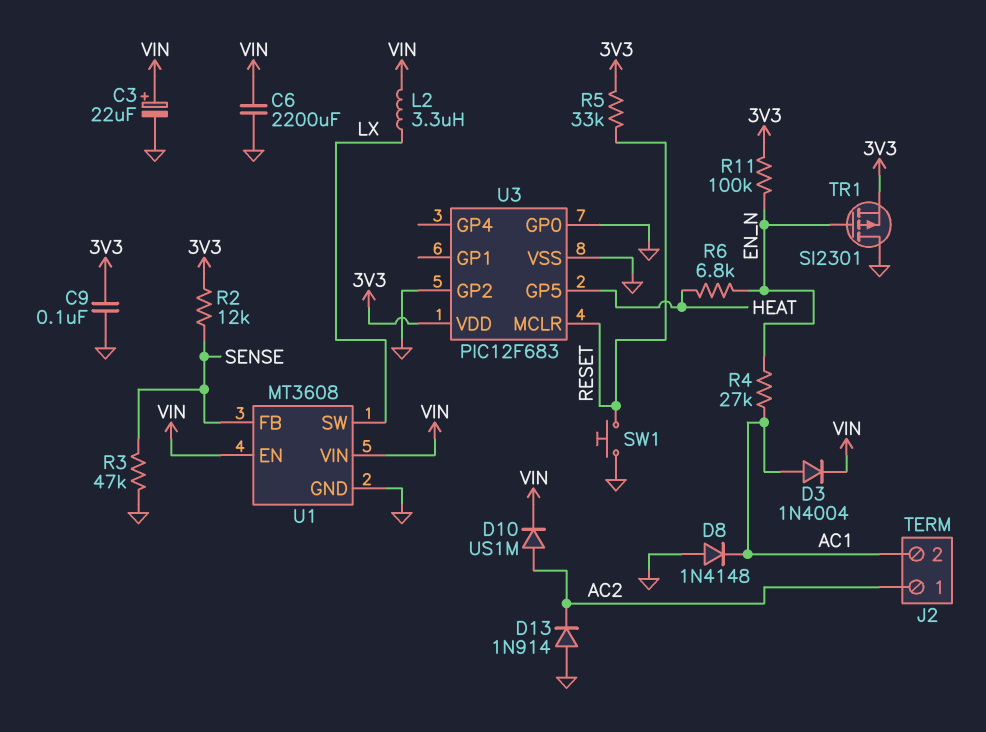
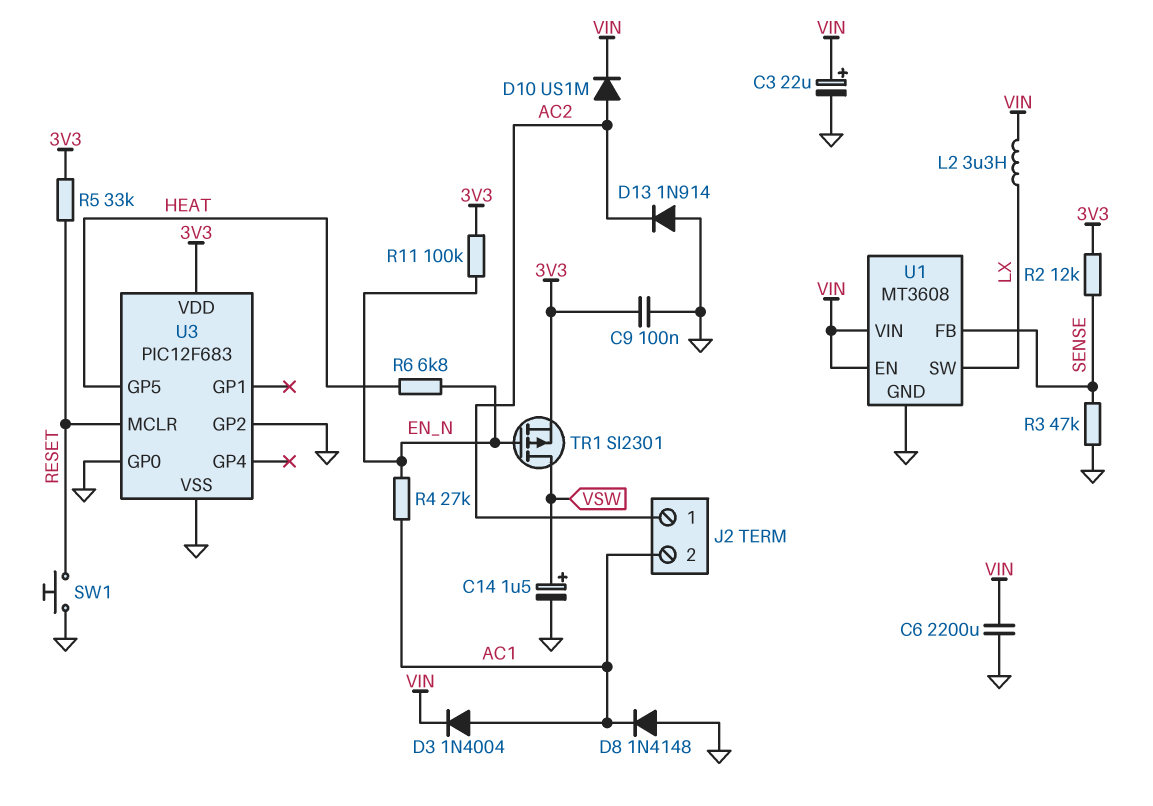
C14: none -> 1.5uF (plus VSW, minus GND)
TR1: PMOS SI2301 (G EN_N, D GND, S 3V3) -> PMOS SI2301 (G EN_N, D VSW, S 3V3)

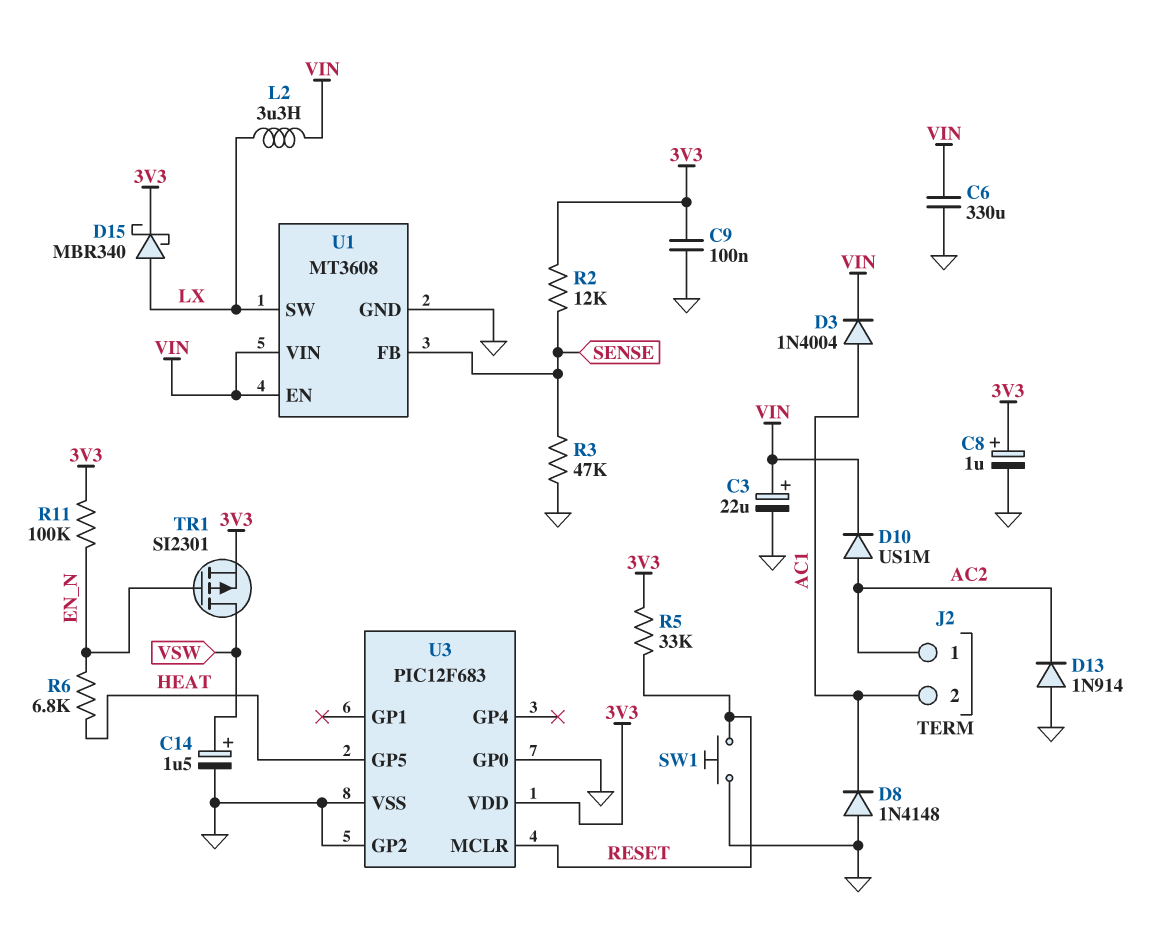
C6: 2200uF (GND, VIN) -> 330uF (GND, VIN)
C8: none -> 1uF (plus 3V3, minus GND)
D15: none -> schottky MBR340 (A LX, K 3V3)
R4: 27k (AC1, EN_N) -> none

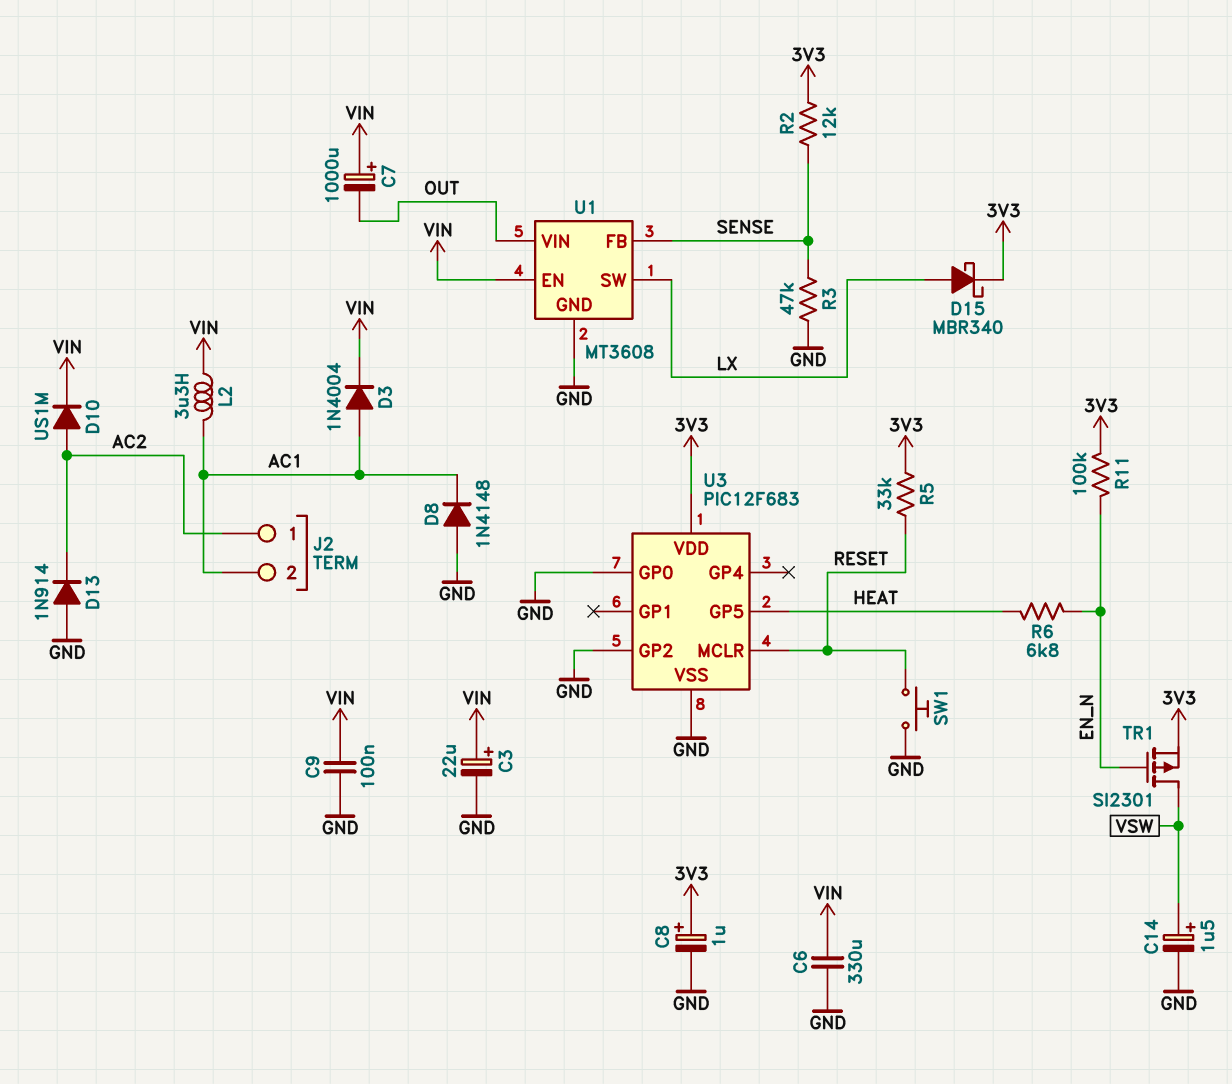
C7: none -> 1000uF (plus VIN, minus OUT)
C9: 100nF (3V3, GND) -> 100nF (GND, VIN)
L2: 3.3uH (LX, VIN) -> 3.3uH (AC1, VIN)
U1 pin VIN: VIN -> OUT

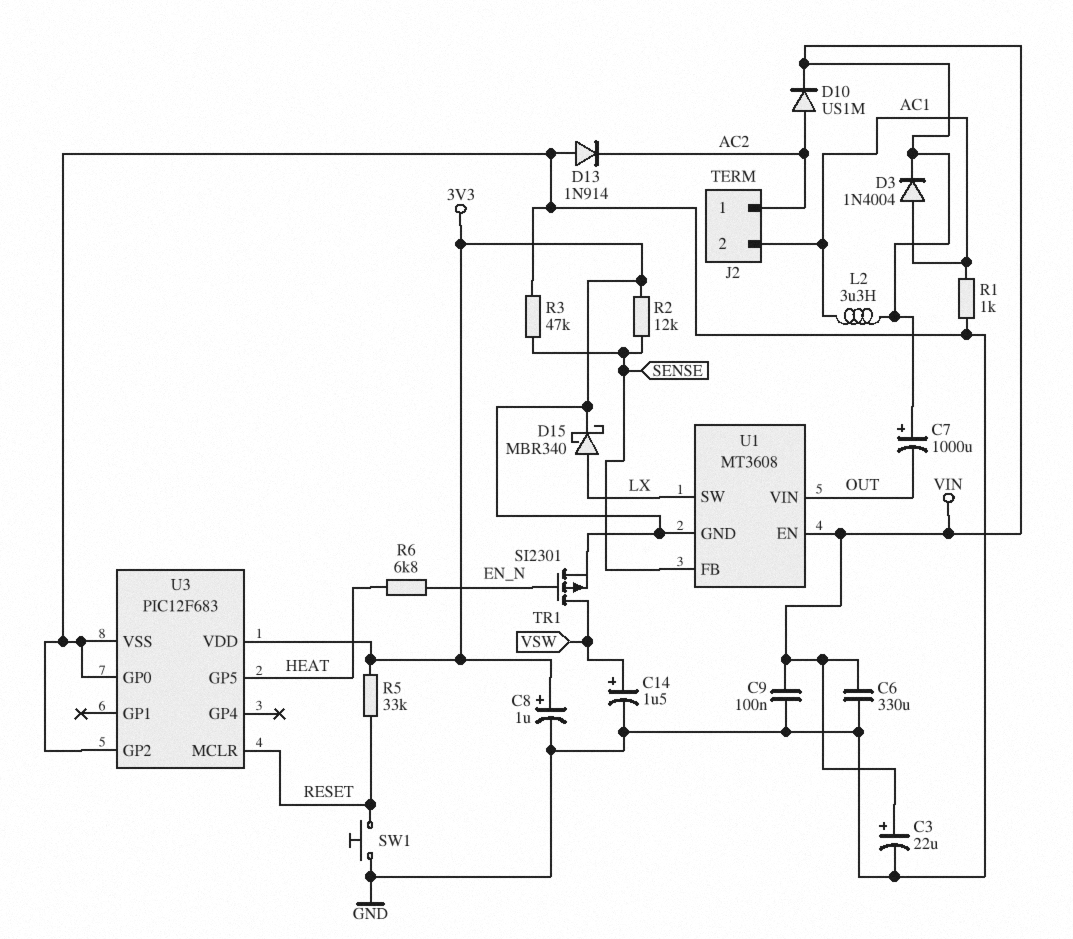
D8: diode 1N4148 (A GND, K AC1) -> none
R1: none -> 1k (AC1, GND)
R11: 100k (3V3, EN_N) -> none
U1 pin GND: GND -> 3V3

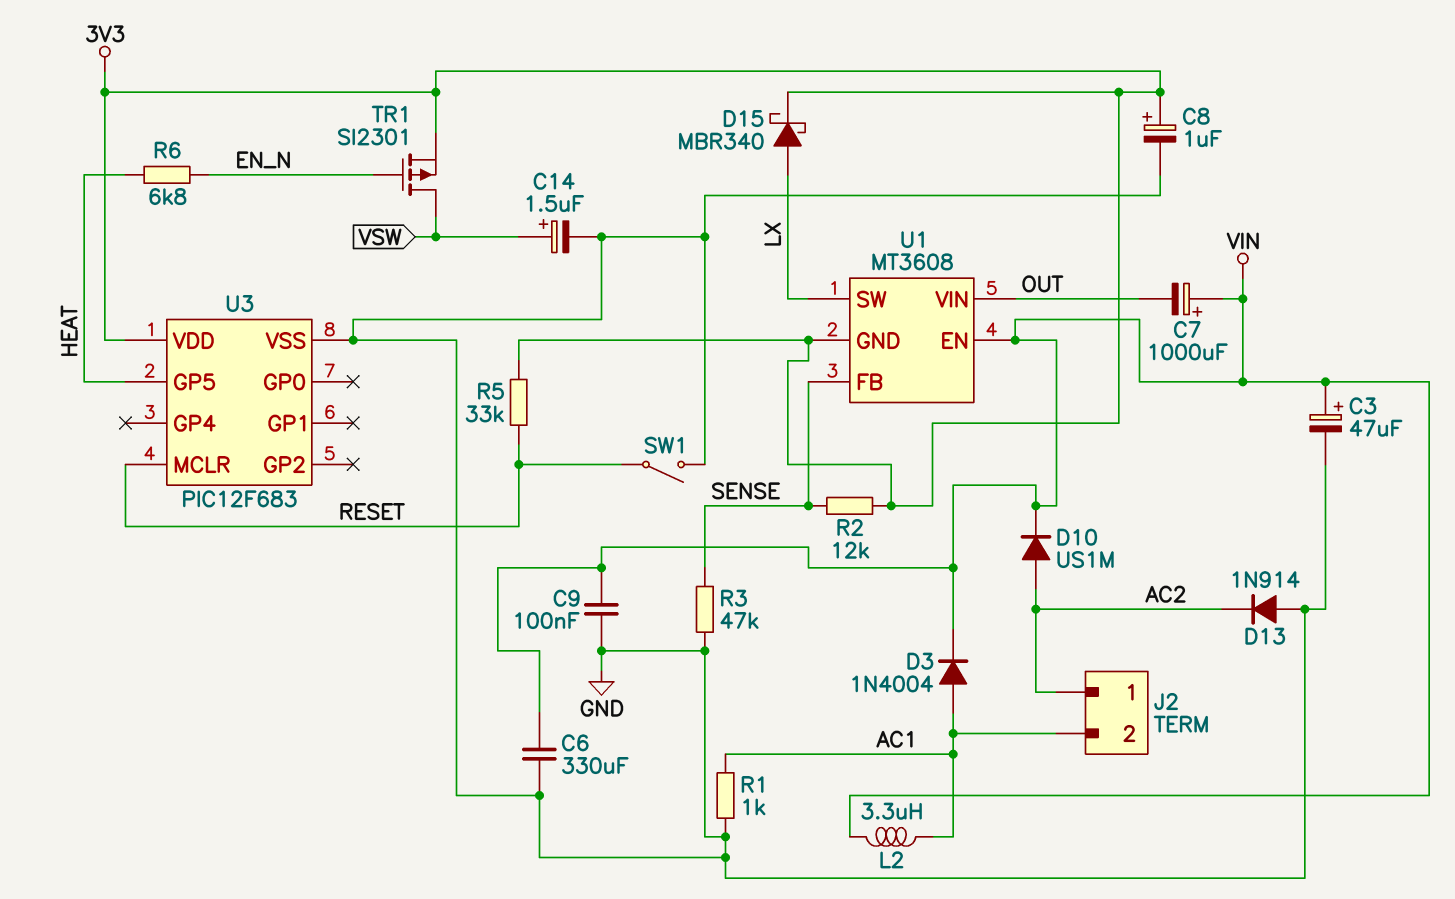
C3: 22uF (plus VIN, minus GND) -> 47uF (plus VIN, minus GND)
SW1: button (GND, RESET) -> switch (GND, RESET)
U3 pin GP0: GND -> none
U3 pin GP2: GND -> none

